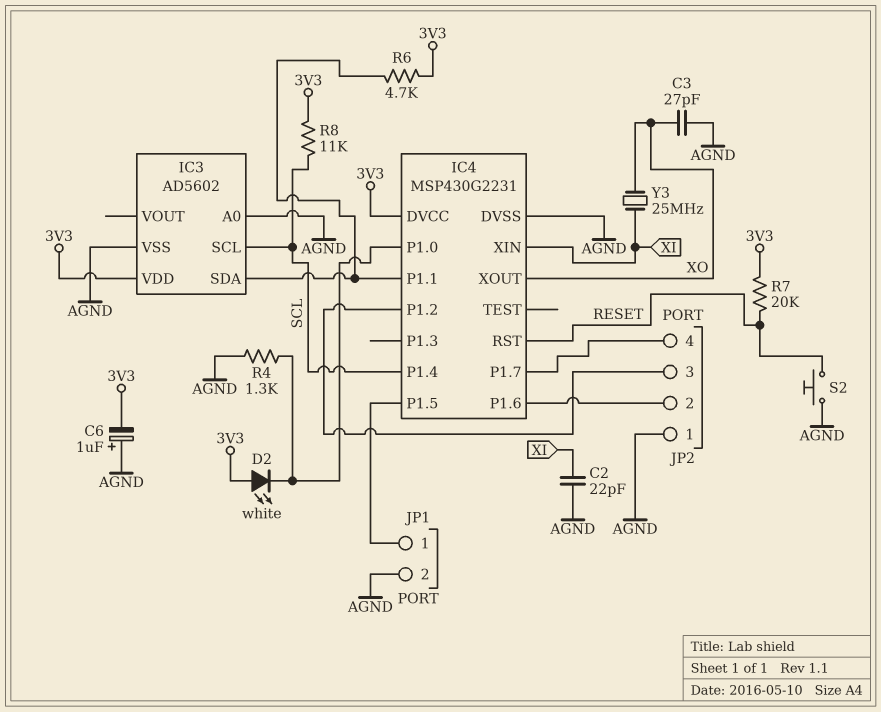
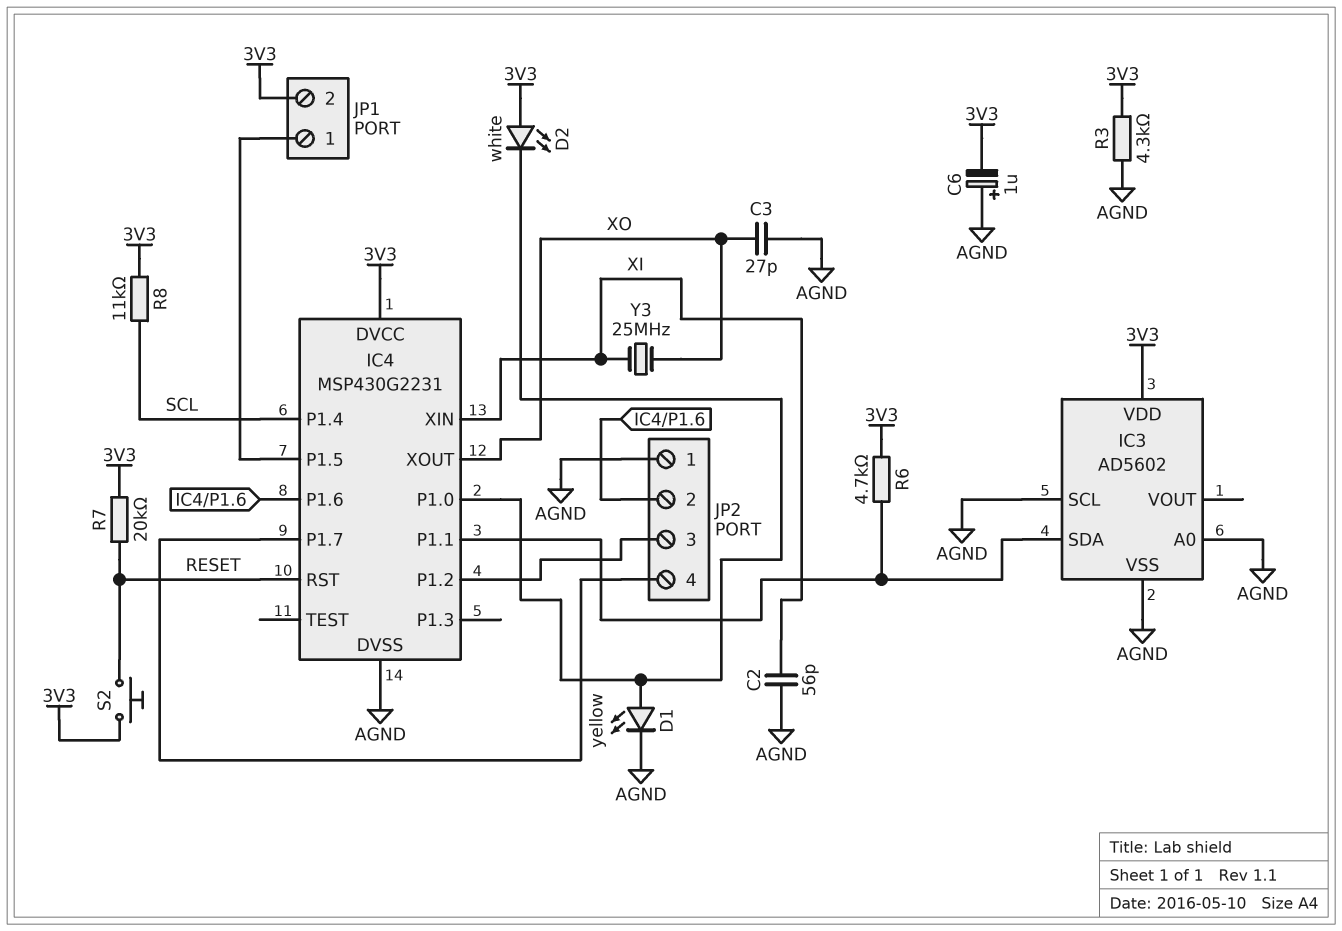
C2: 22pF (AGND, XI) -> 56pF (AGND, XI)
D1: none -> LED yellow (A IC4/P1.0, K AGND)
IC3 pin SCL: SCL -> AGND
JP1 pin 2: AGND -> 3V3
R3: none -> 4.3k (3V3, AGND)
R4: 1.3k (AGND, IC4/P1.0) -> none
S2: button (AGND, RESET) -> button (3V3, RESET)

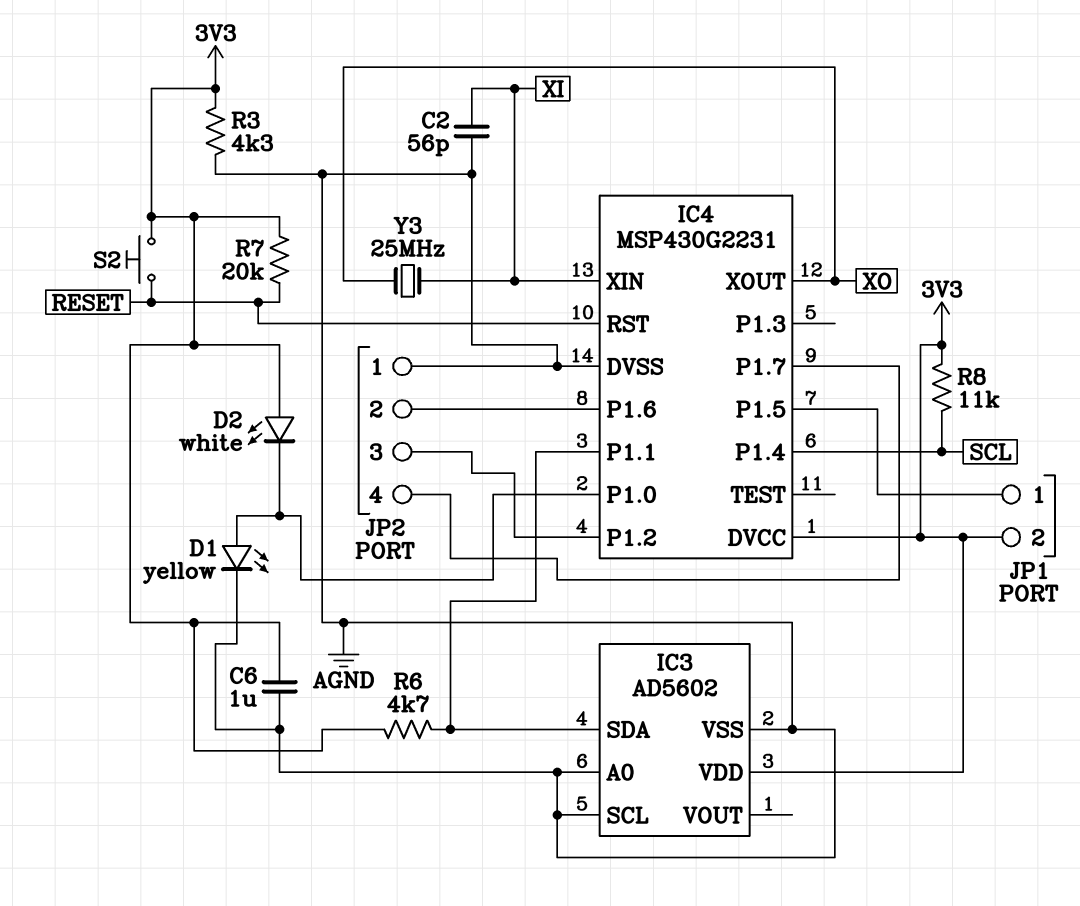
C3: 27pF (AGND, XO) -> none
C6: 1uF (plus AGND, minus 3V3) -> 1uF (3V3, AGND)

